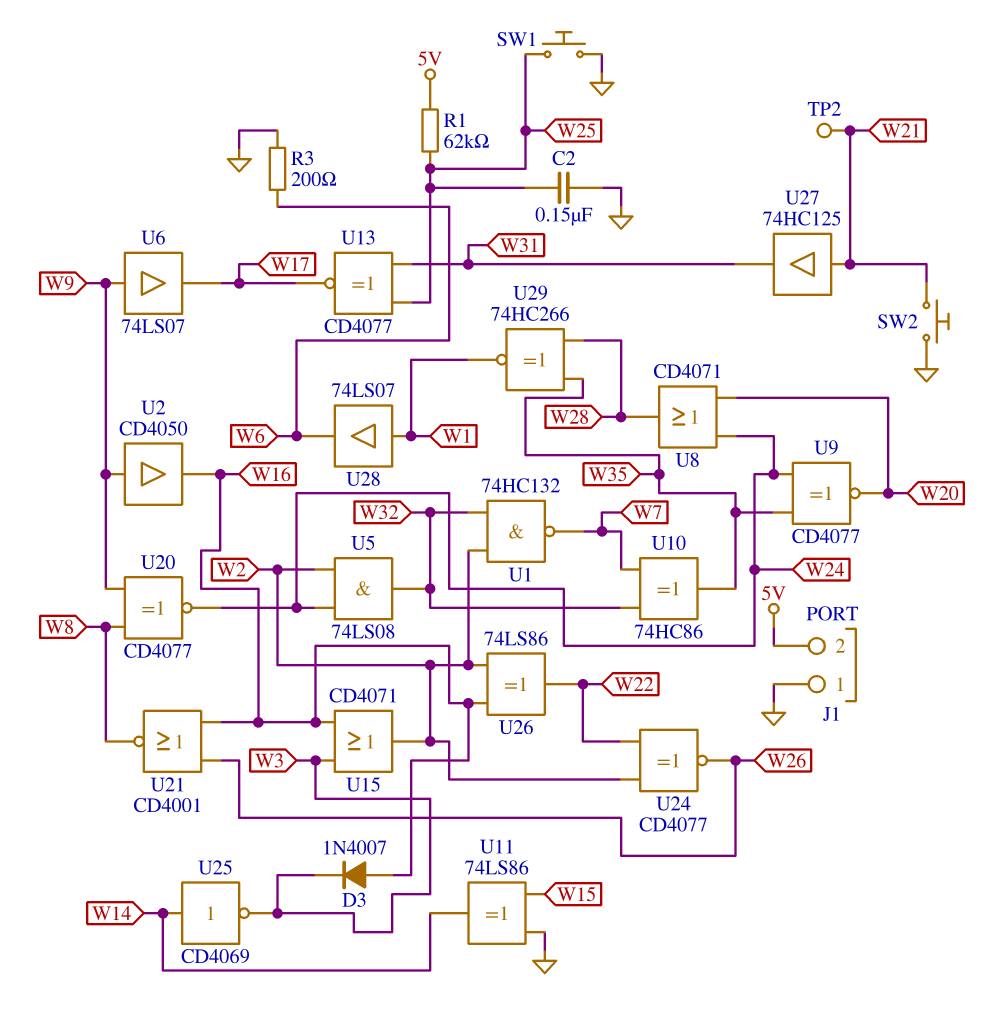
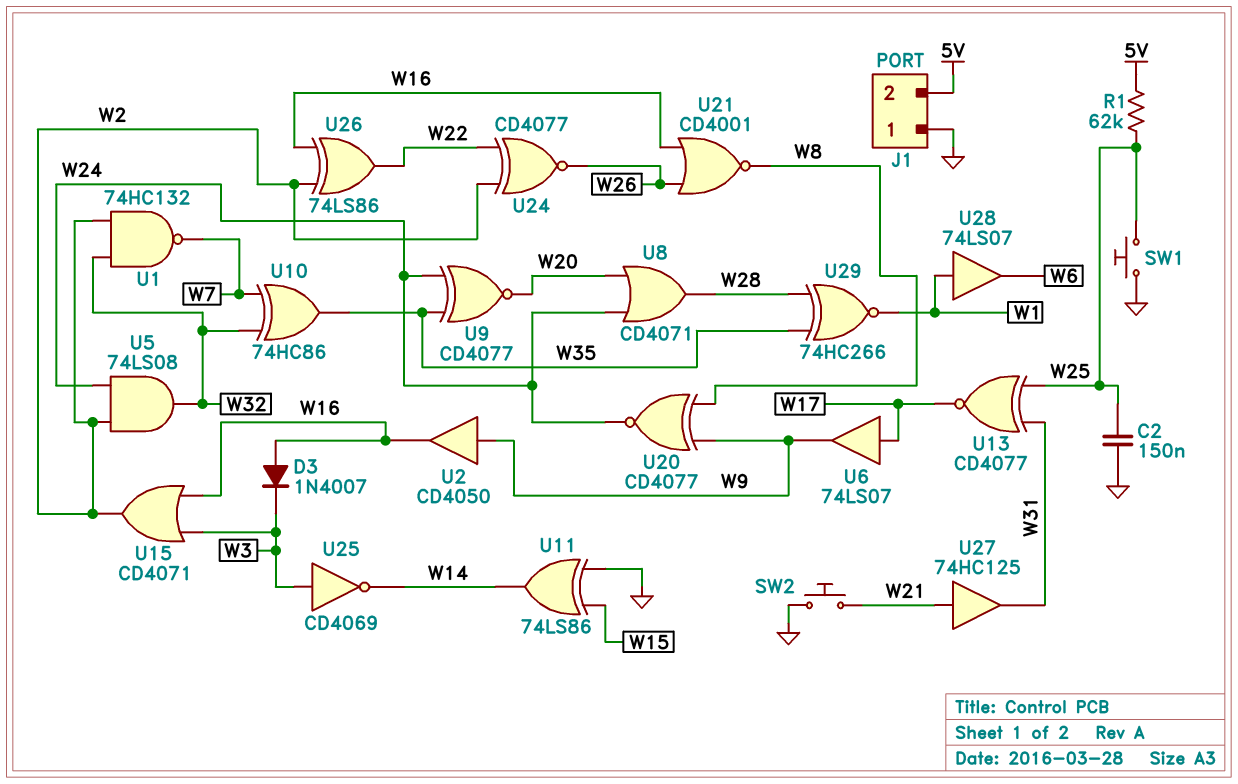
R3: 200 (GND, W6) -> none
TP2: test point (W21) -> none
U6: buffer 74LS07 (in W9, out W17) -> buffer 74LS07 (in W17, out W9)
U25: NOT CD4069 (in W14, out W3) -> NOT CD4069 (in W3, out W14)

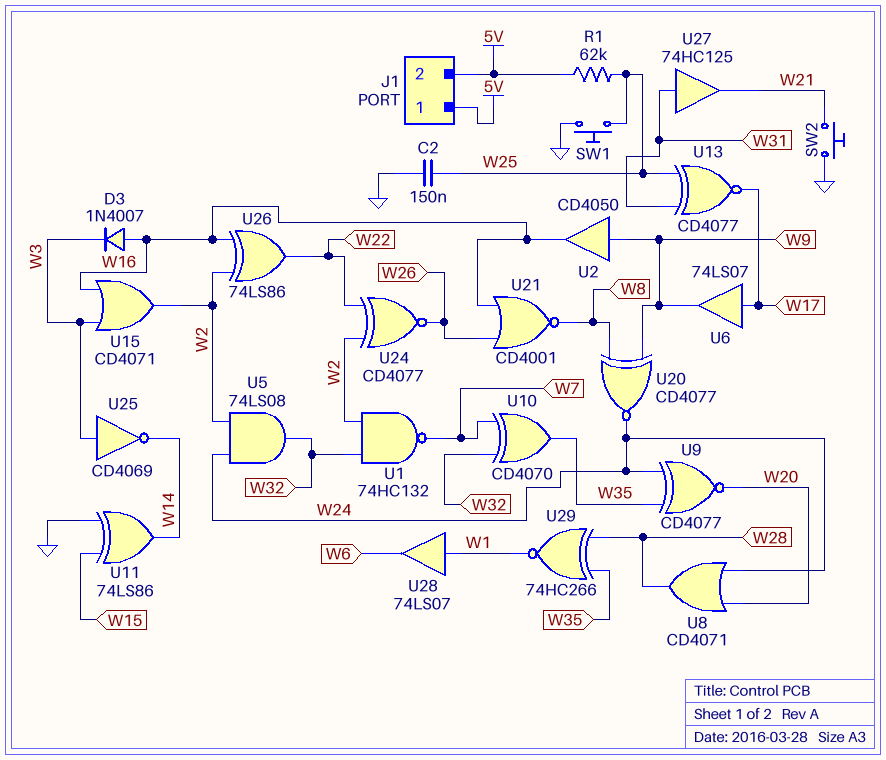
J1 pin 1: GND -> 5V
U10: XOR 74HC86 (in W7, in W32, out W35) -> XOR CD4070 (in W7, in W32, out W35)
U27: buffer 74HC125 (in W21, out W31) -> buffer 74HC125 (in W31, out W21)

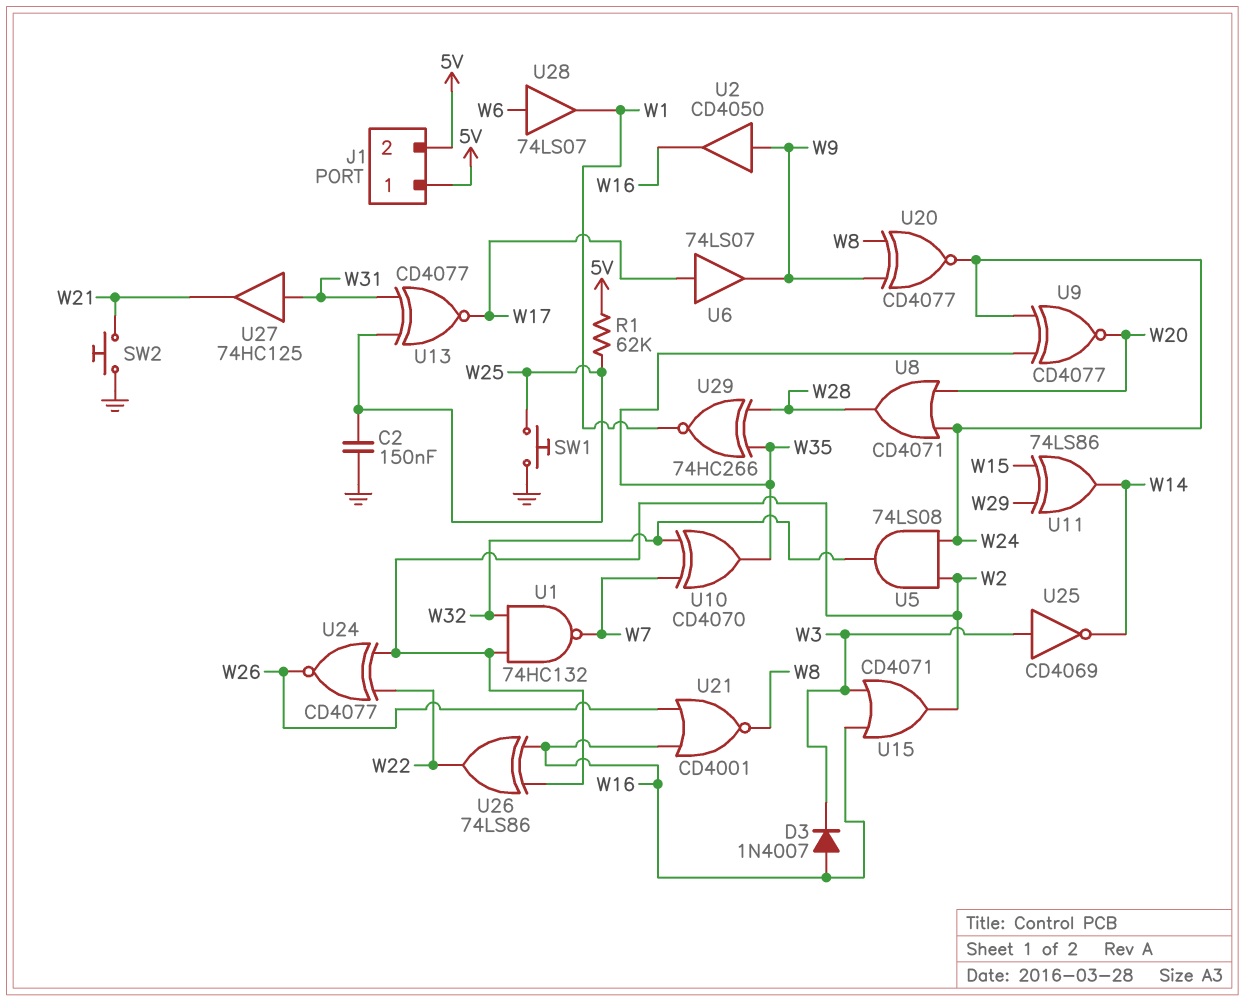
U11: XOR 74LS86 (in GND, in W15, out W14) -> XOR 74LS86 (in W15, in W29, out W14)
U28: buffer 74LS07 (in W1, out W6) -> buffer 74LS07 (in W6, out W1)

